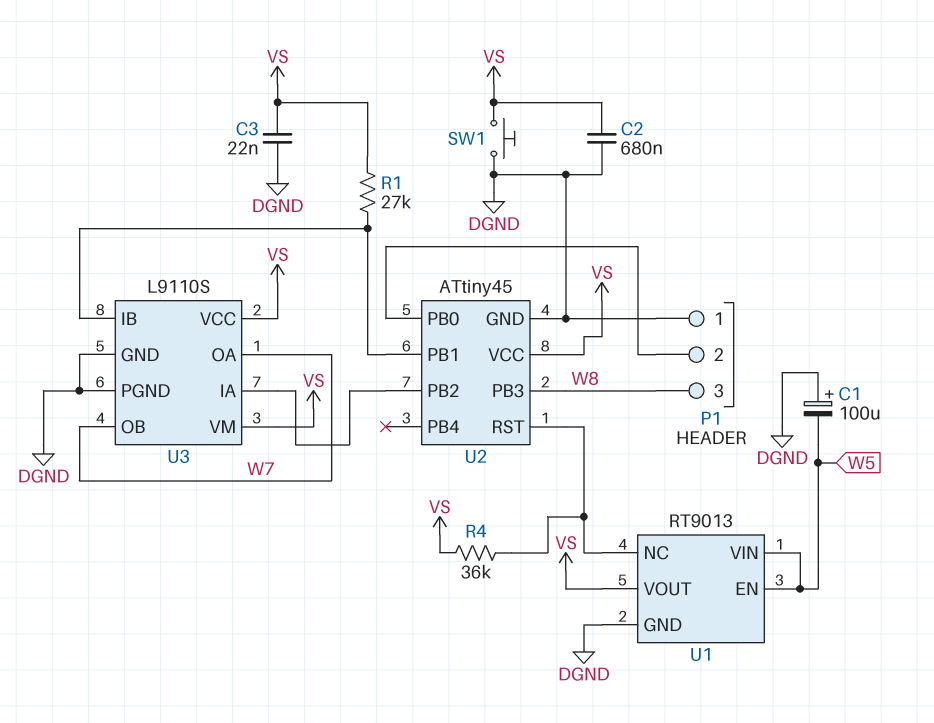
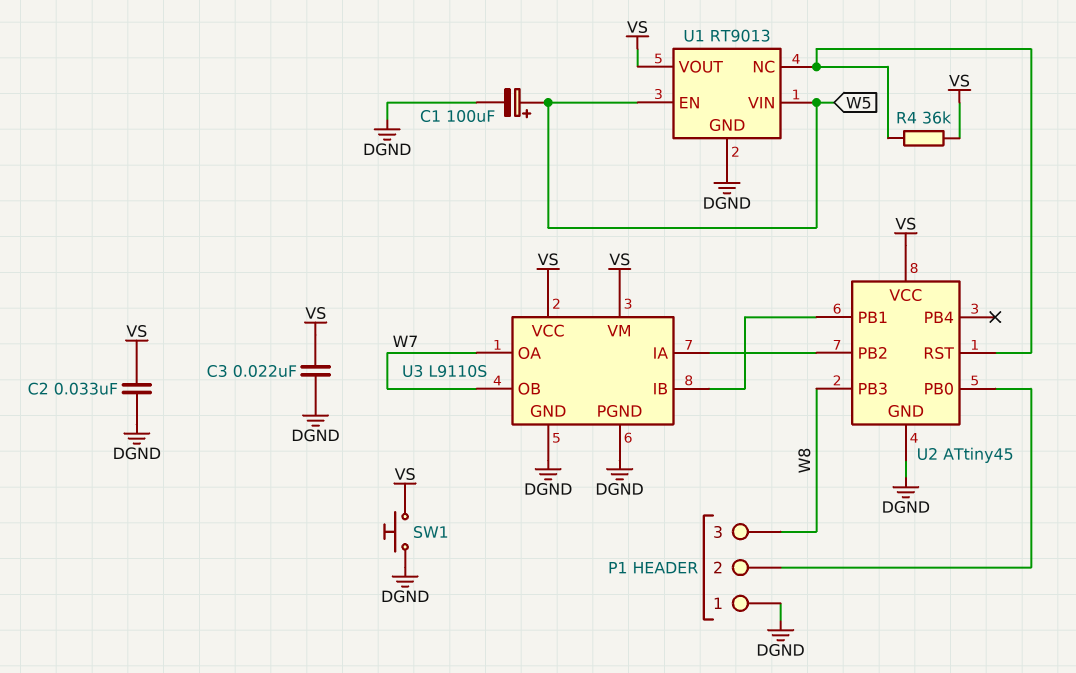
C1: 100uF (plus DGND, minus W5) -> 100uF (plus W5, minus DGND)
C2: 680nF (DGND, VS) -> 33nF (DGND, VS)
R1: 27k (U2/PB1, VS) -> none

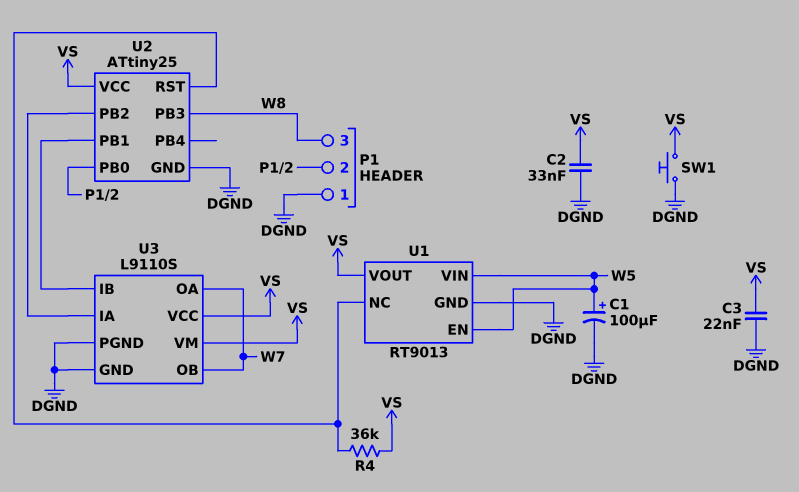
U2: ATtiny45 -> ATtiny25

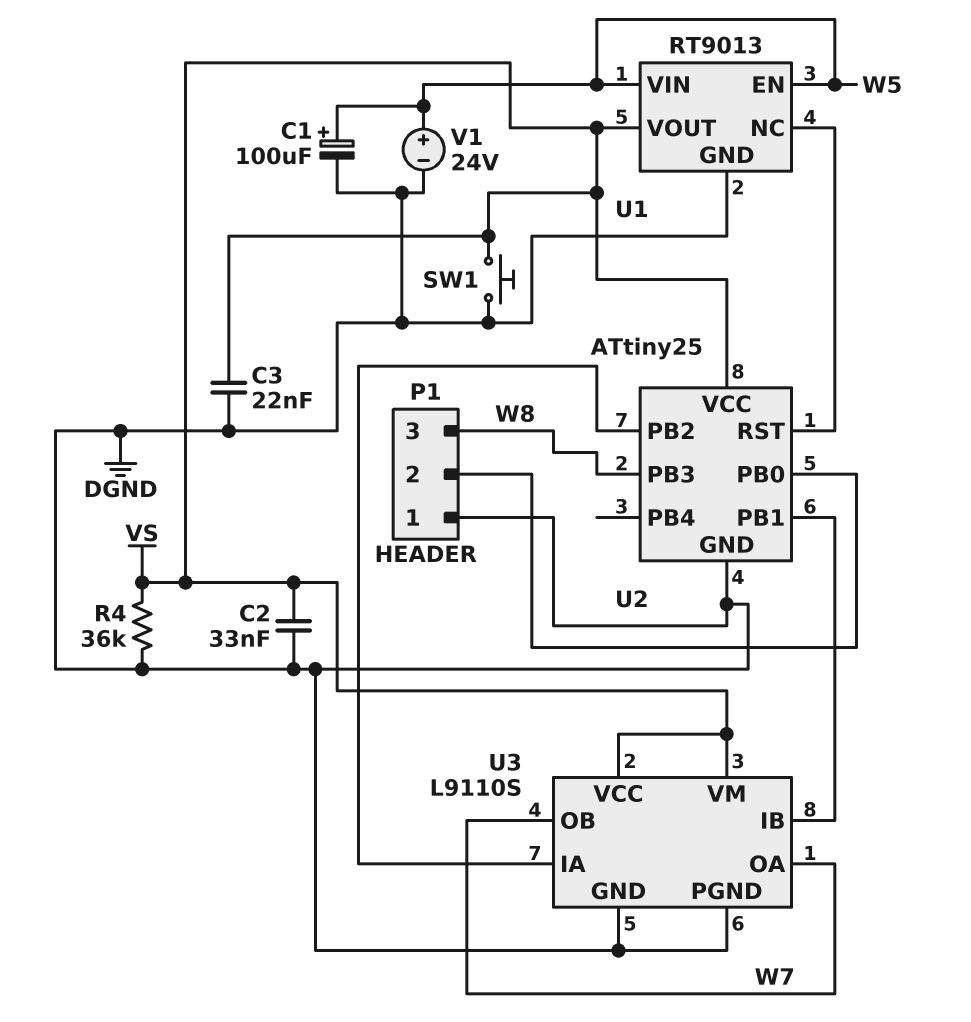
R4: 36k (U1/NC, VS) -> 36k (DGND, VS)
V1: none -> 24V (plus W5, minus DGND)

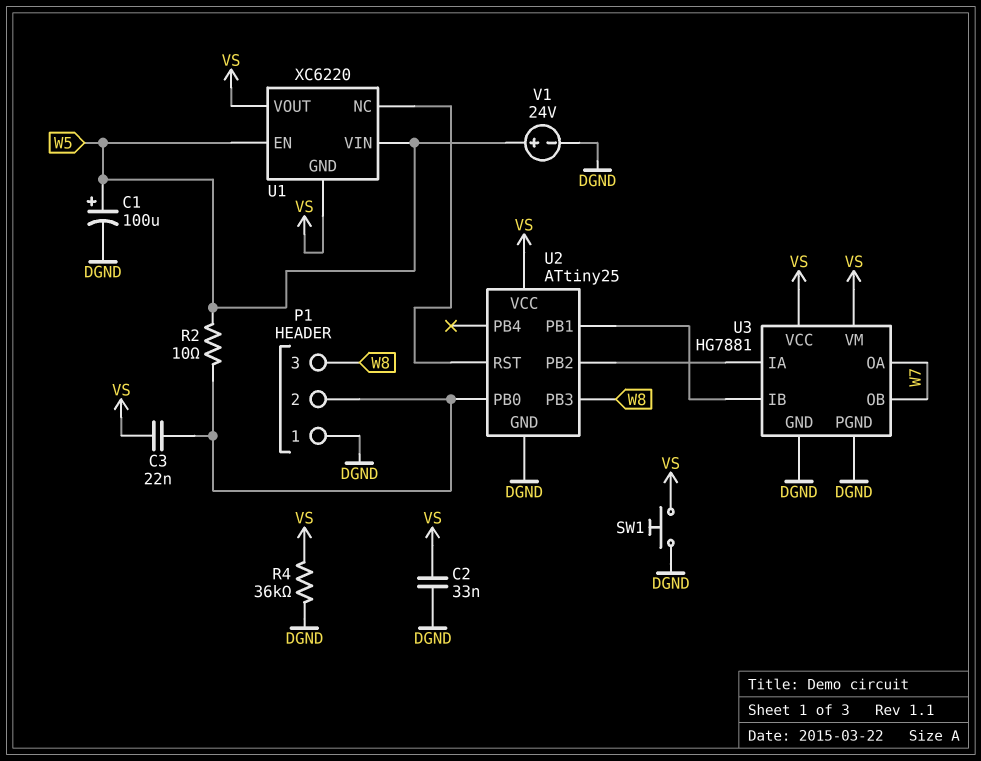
C3: 22nF (DGND, VS) -> 22nF (P1/2, VS)
R2: none -> 10 (P1/2, W5)
U1: RT9013 -> XC6220
U1 pin GND: DGND -> VS
U3: L9110S -> HG7881

